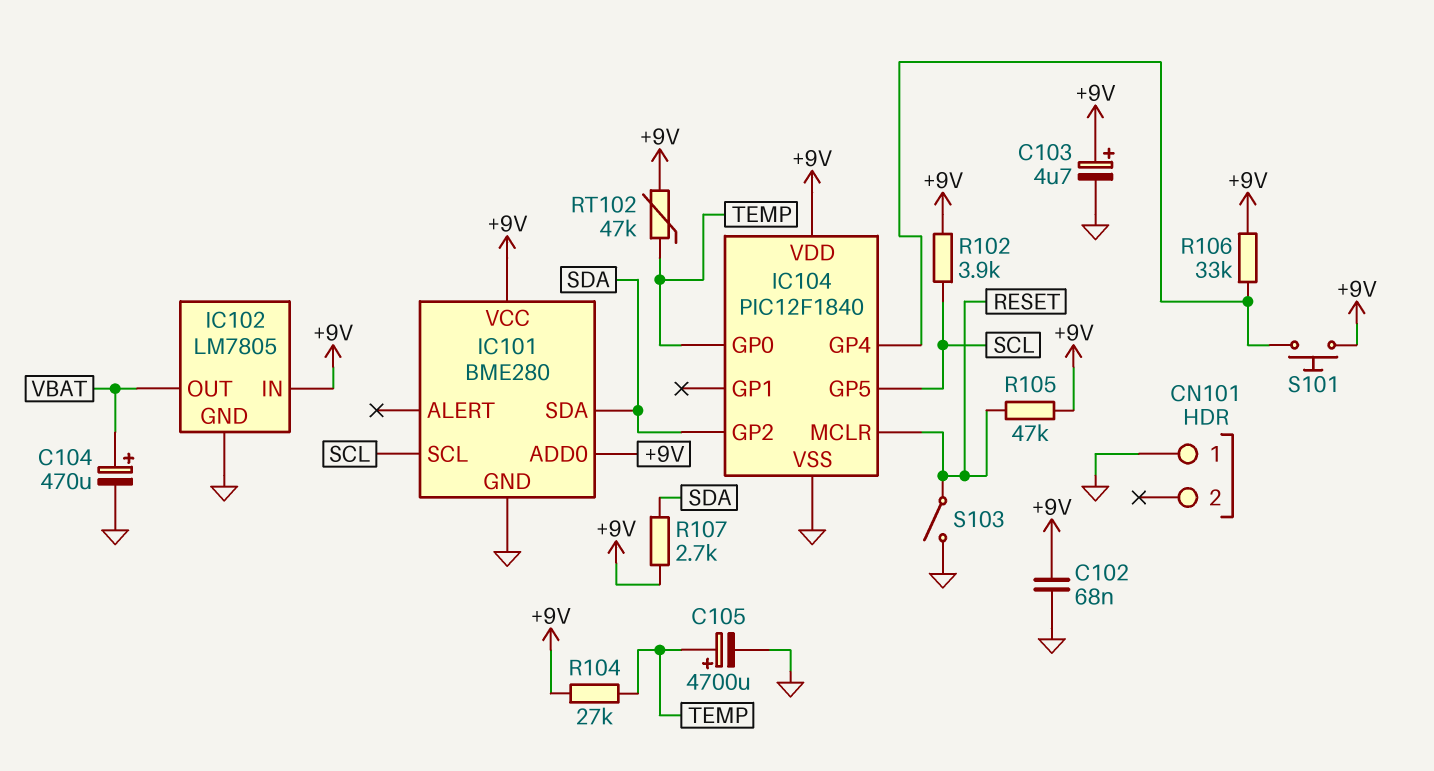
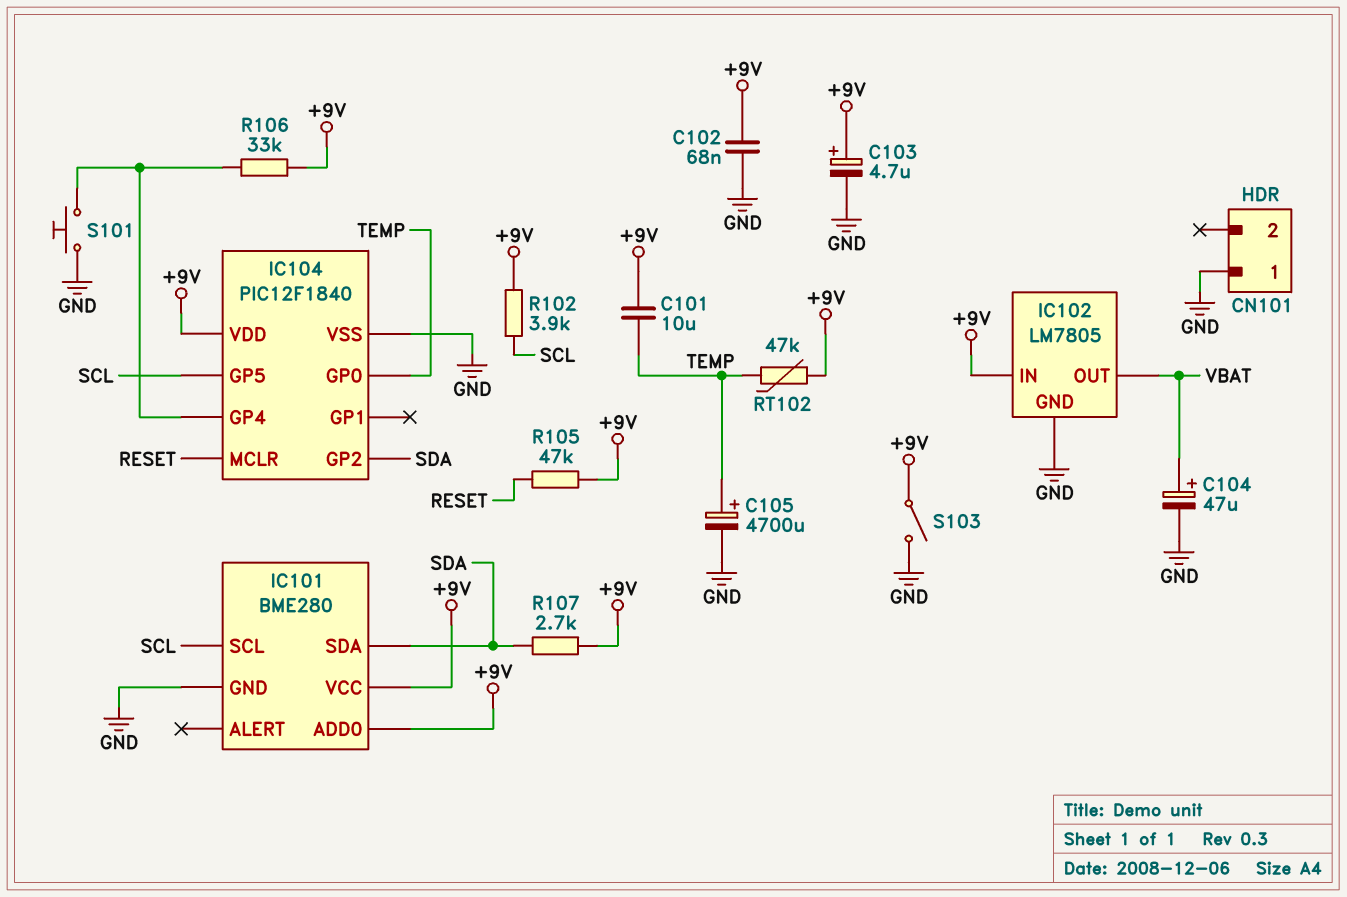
C101: none -> 10uF (+9V, TEMP)
C104: 470uF (plus VBAT, minus GND) -> 47uF (plus VBAT, minus GND)
R104: 27k (+9V, TEMP) -> none
S101: button (+9V, IC104/GP4) -> button (GND, IC104/GP4)
S103: switch (GND, RESET) -> switch (+9V, GND)

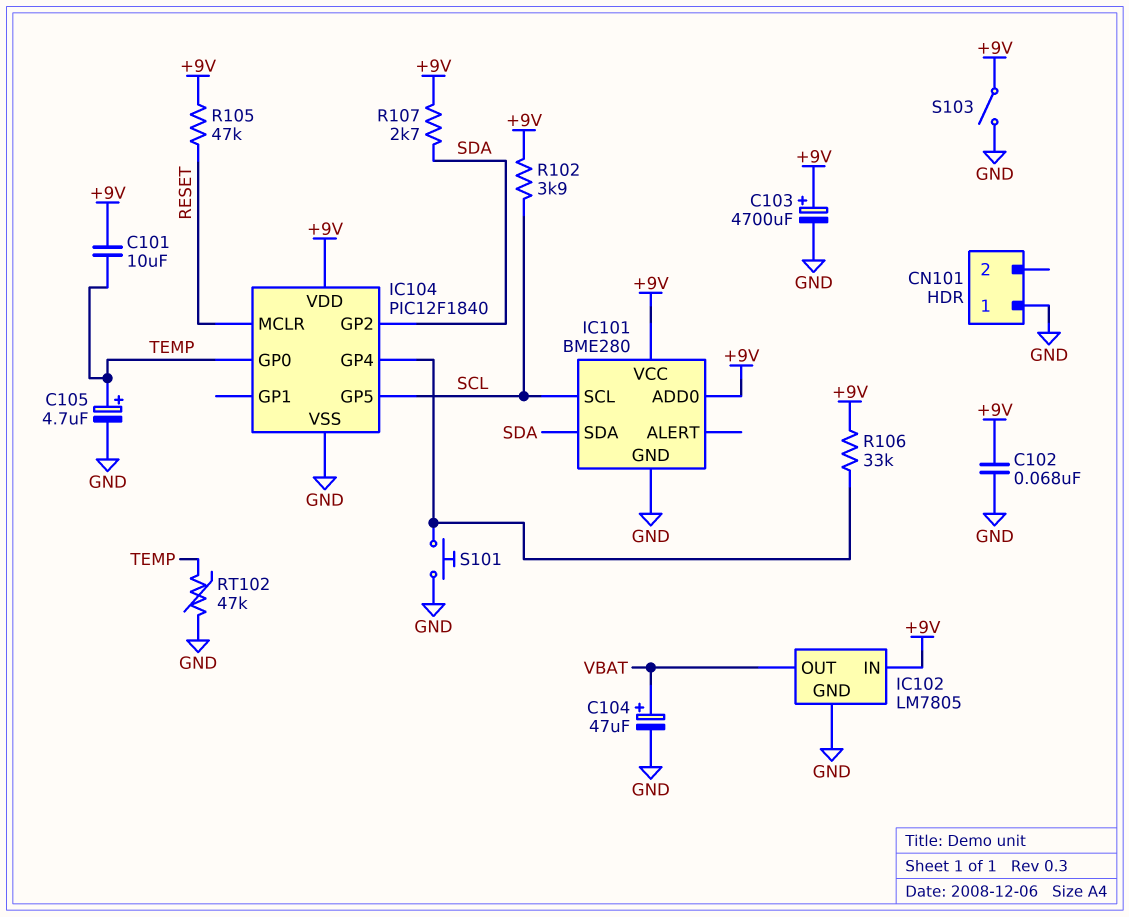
C103: 4.7uF (plus +9V, minus GND) -> 4700uF (plus +9V, minus GND)
C105: 4700uF (plus TEMP, minus GND) -> 4.7uF (plus TEMP, minus GND)
RT102: 47k (+9V, TEMP) -> 47k (GND, TEMP)

